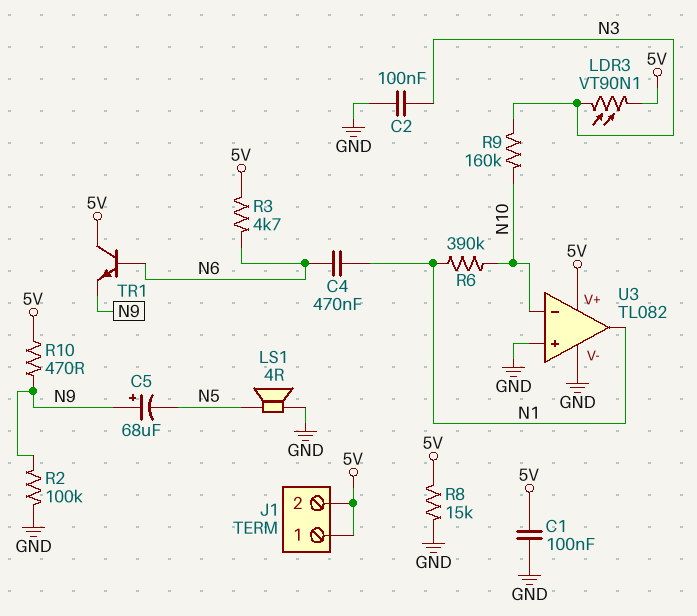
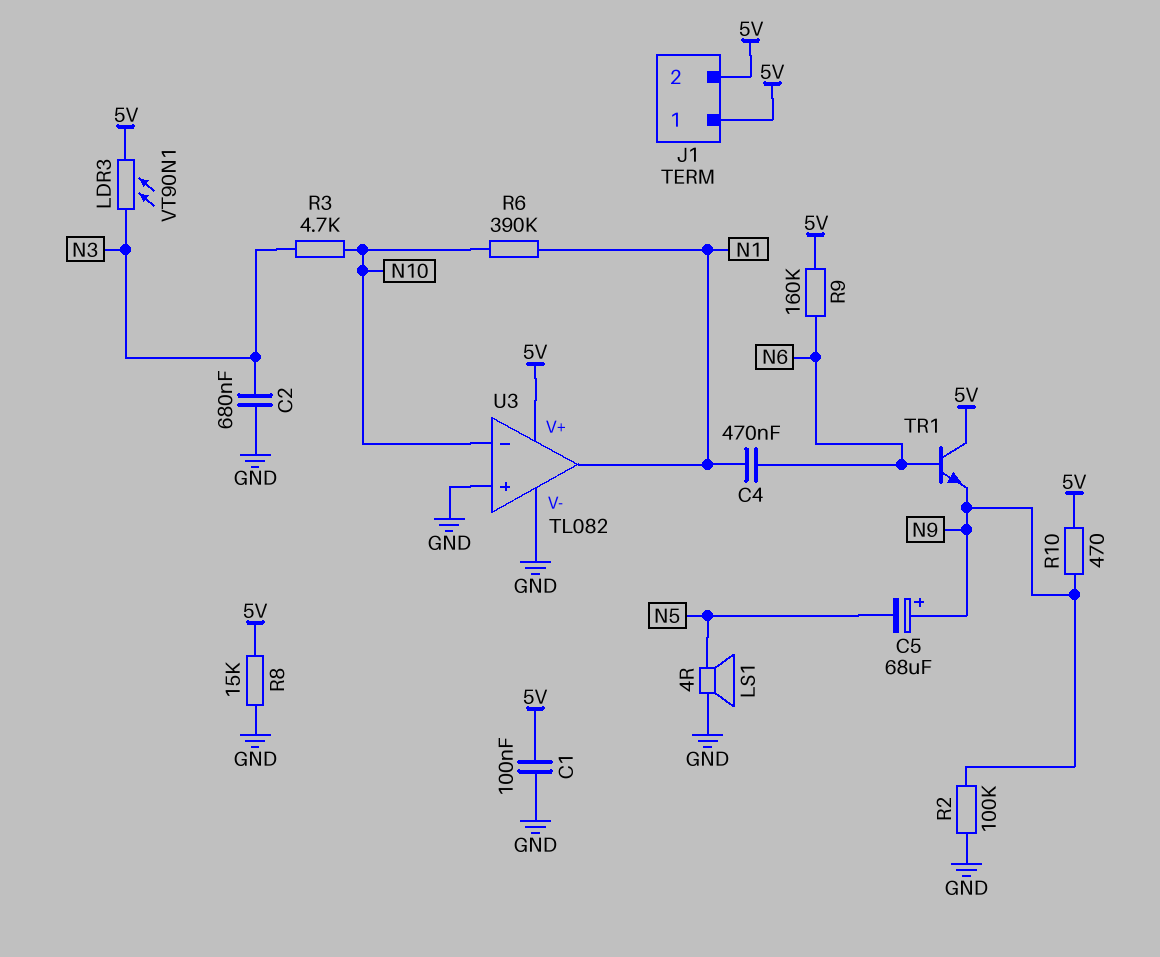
C2: 100nF (GND, N3) -> 680nF (GND, N3)
R3: 4.7k (5V, N6) -> 4.7k (N3, N10)
R9: 160k (N3, N10) -> 160k (5V, N6)

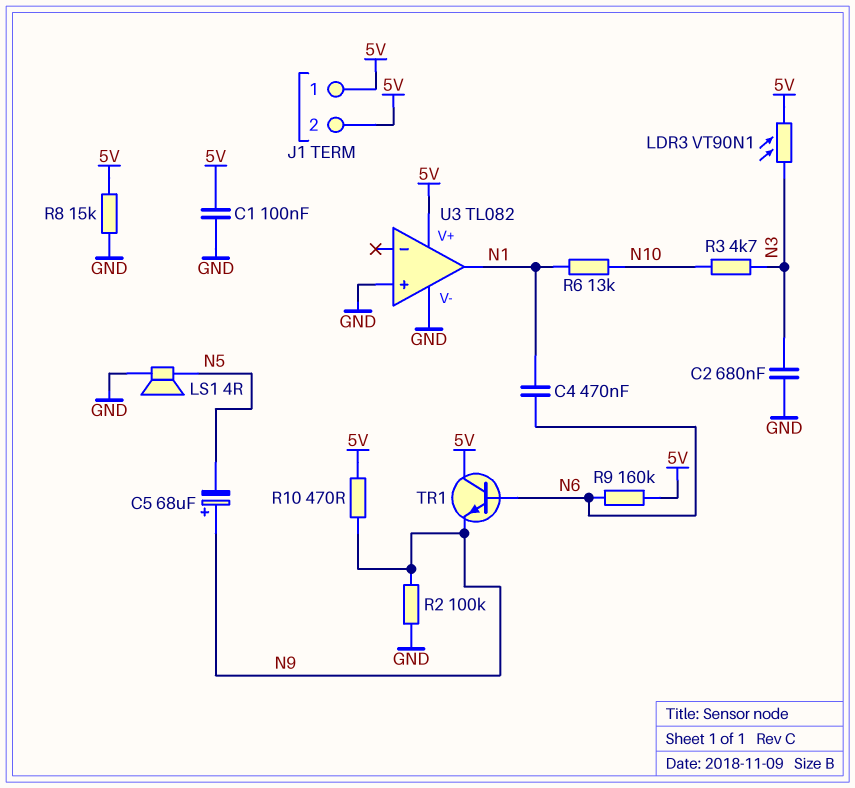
R6: 390k (N1, N10) -> 13k (N1, N10)
U3 pin in-: N10 -> none

